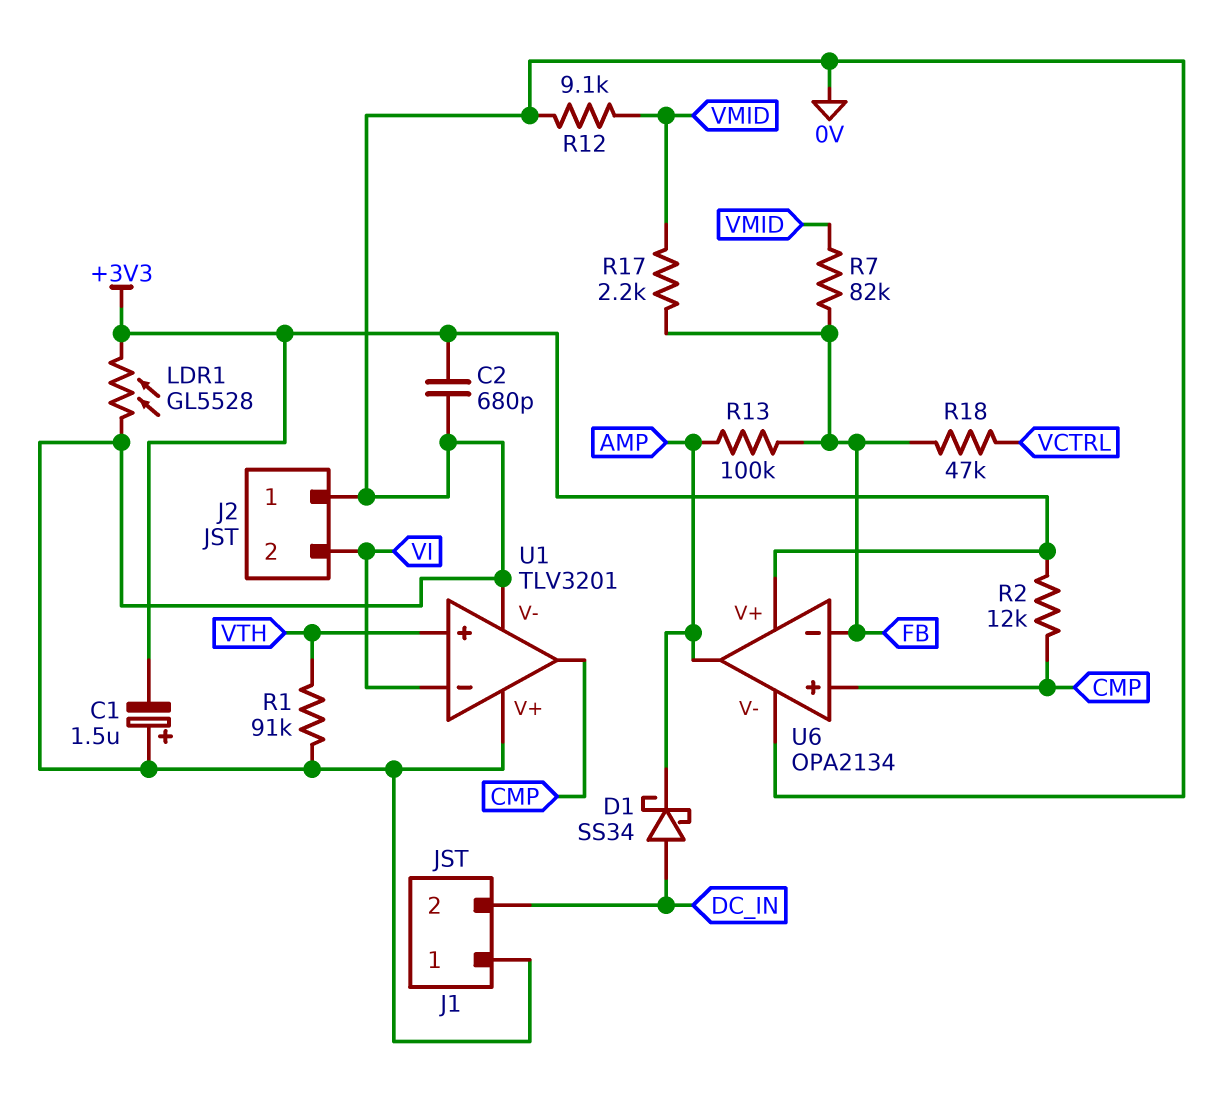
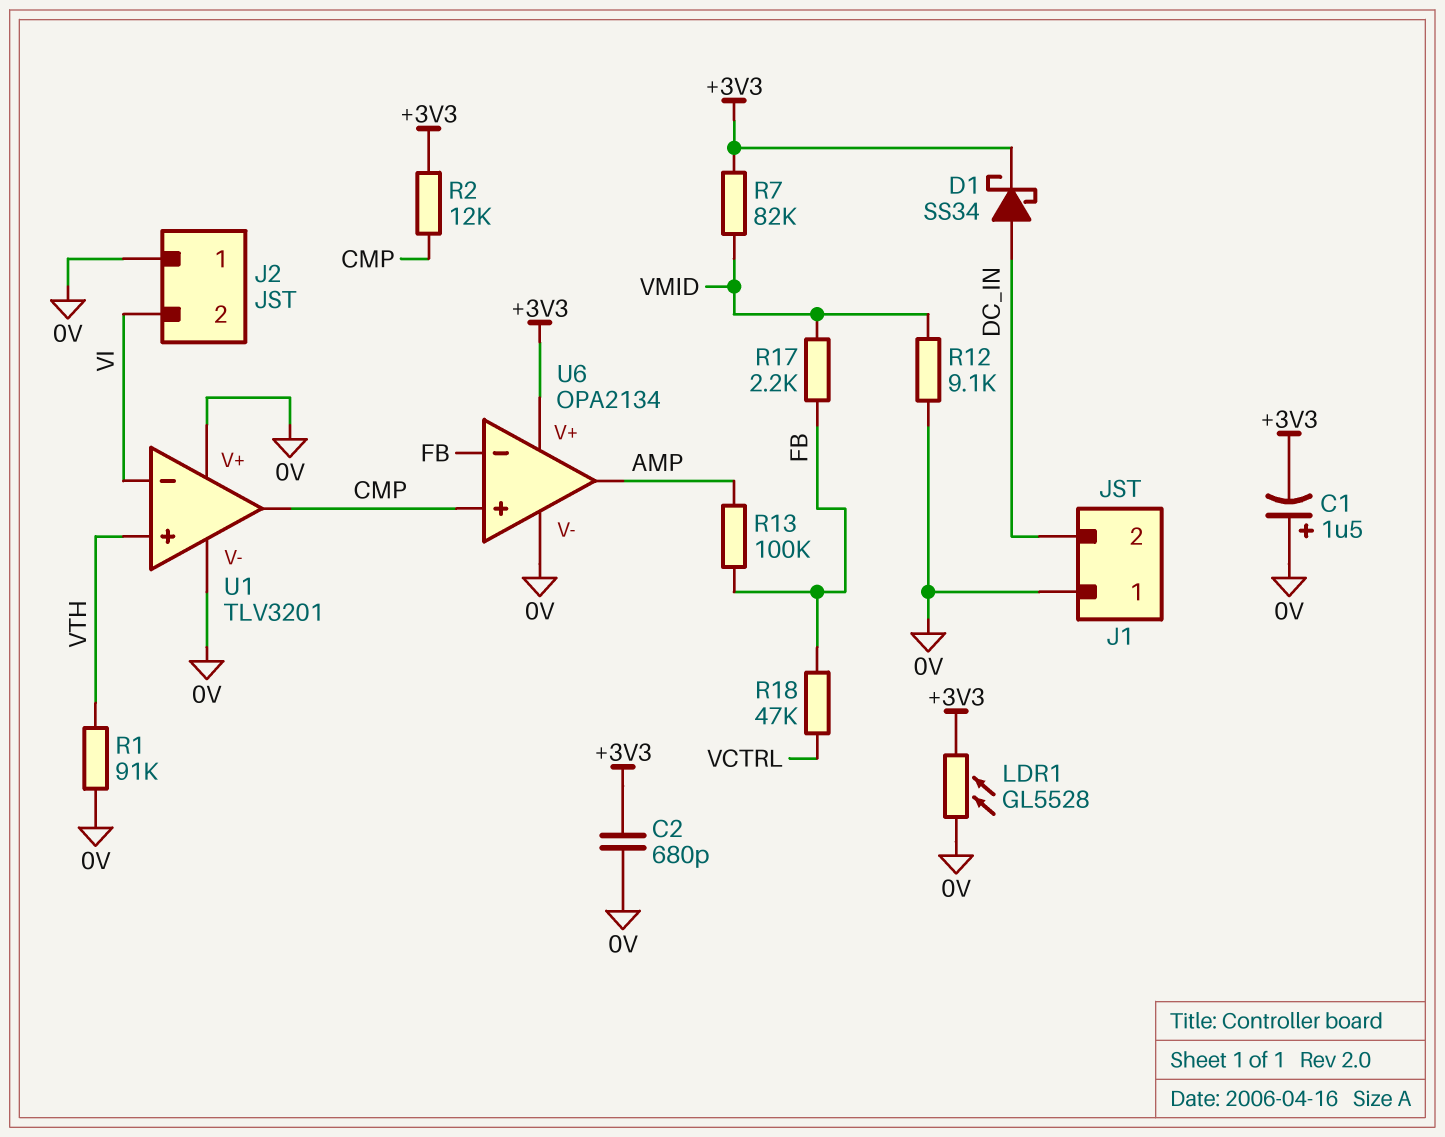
D1: schottky SS34 (A DC_IN, K AMP) -> schottky SS34 (A DC_IN, K +3V3)
R7: 82k (FB, VMID) -> 82k (+3V3, VMID)

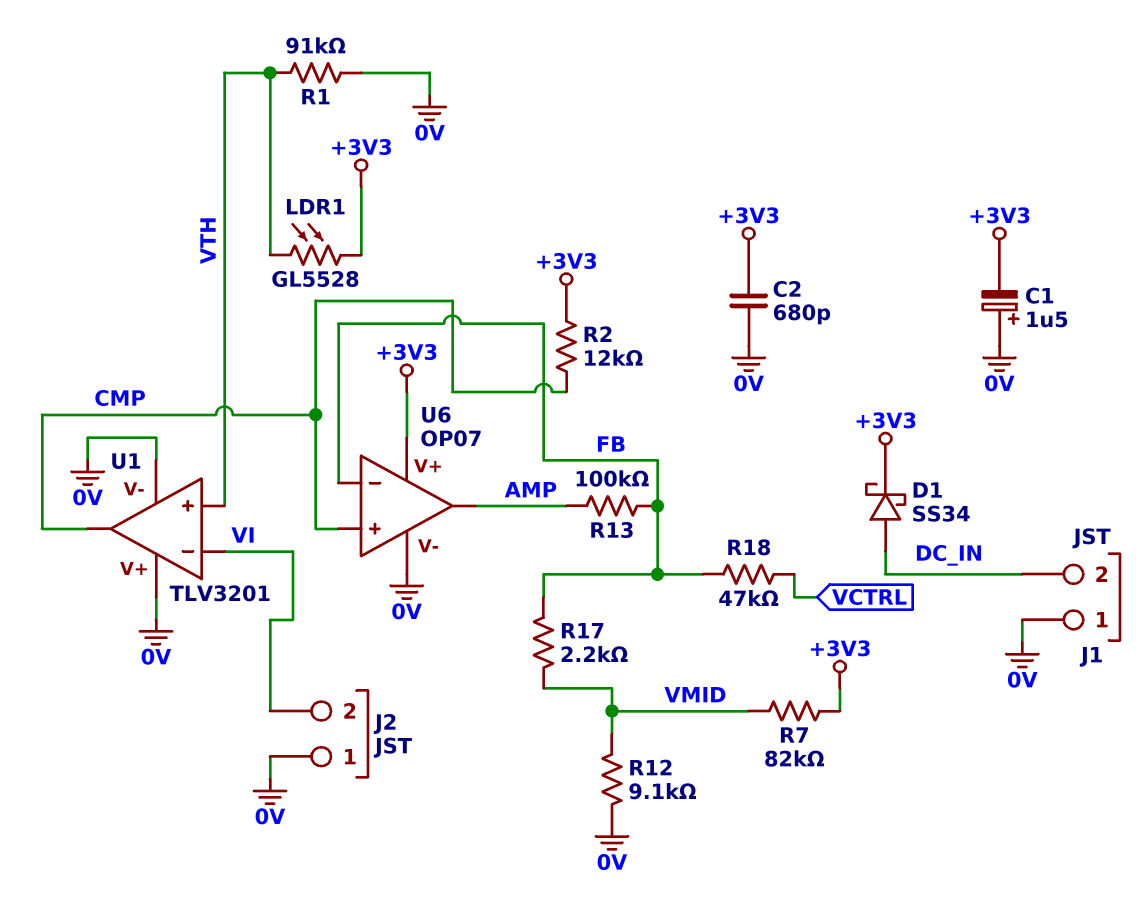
LDR1: GL5528 (+3V3, 0V) -> GL5528 (+3V3, VTH)
U6: OPA2134 -> OP07

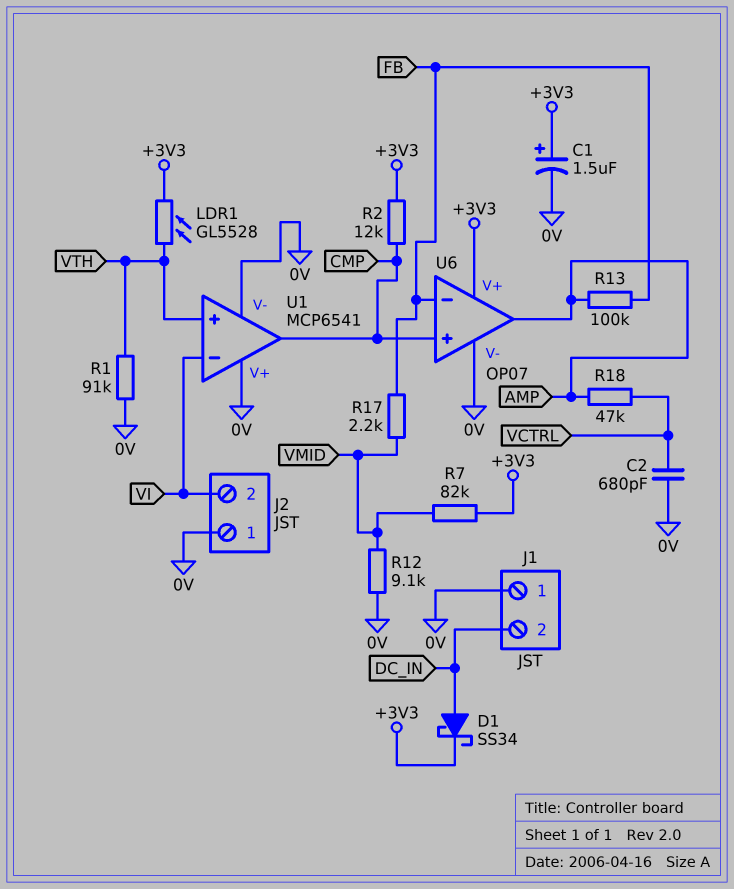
C1: 1.5uF (plus 0V, minus +3V3) -> 1.5uF (plus +3V3, minus 0V)
C2: 680pF (+3V3, 0V) -> 680pF (0V, VCTRL)
R18: 47k (FB, VCTRL) -> 47k (AMP, VCTRL)
U1: TLV3201 -> MCP6541

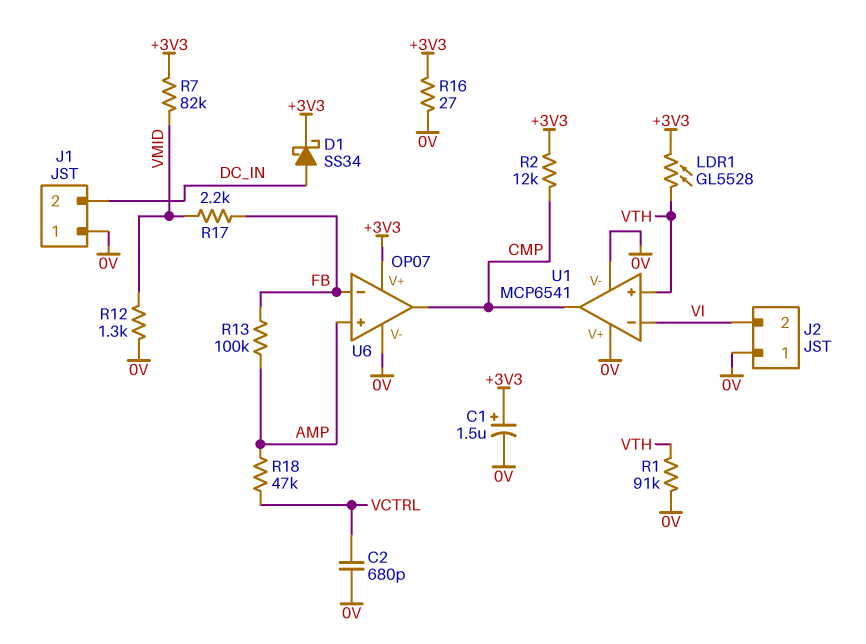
R12: 9.1k (0V, VMID) -> 1.3k (0V, VMID)
R16: none -> 27 (+3V3, 0V)
U6 pin in+: CMP -> AMP
U6 pin out: AMP -> CMP

